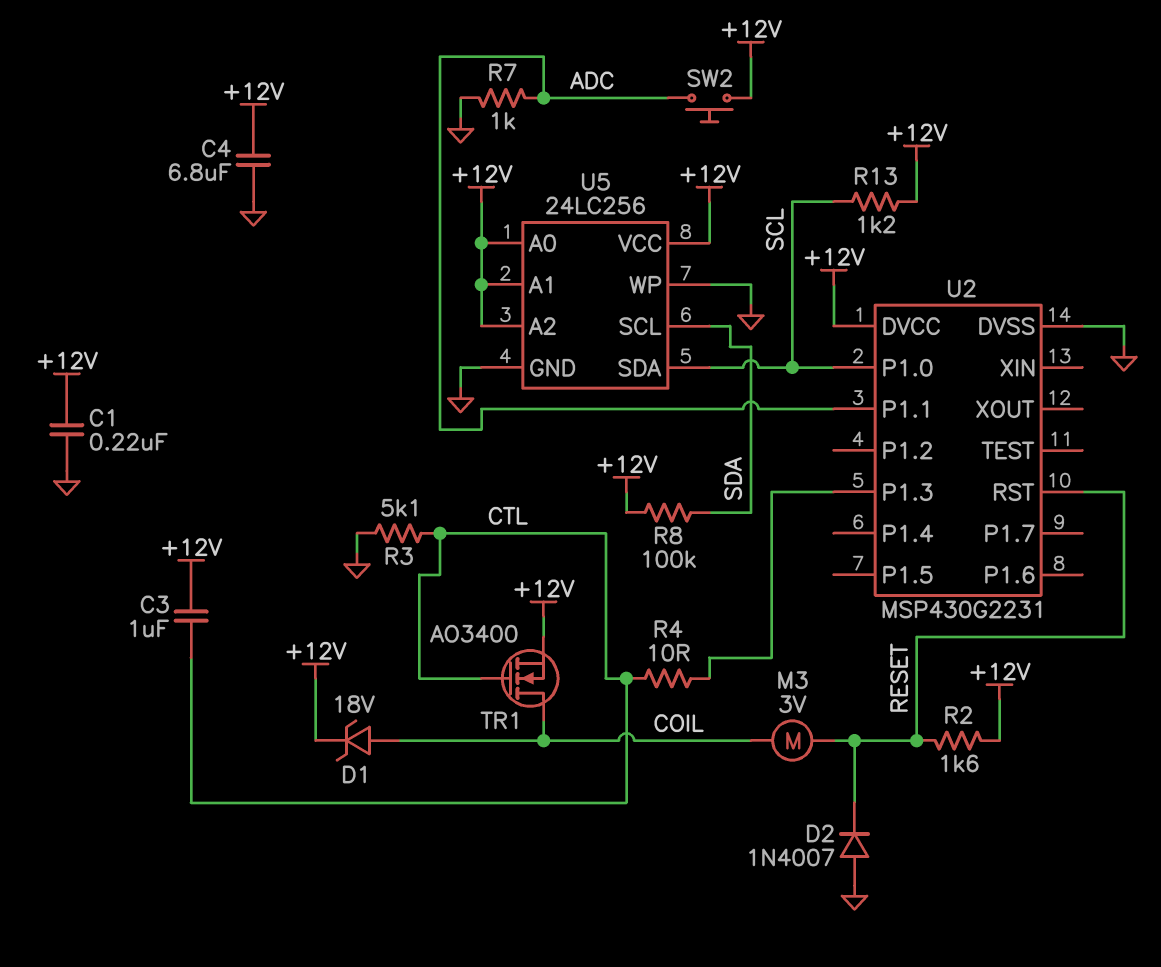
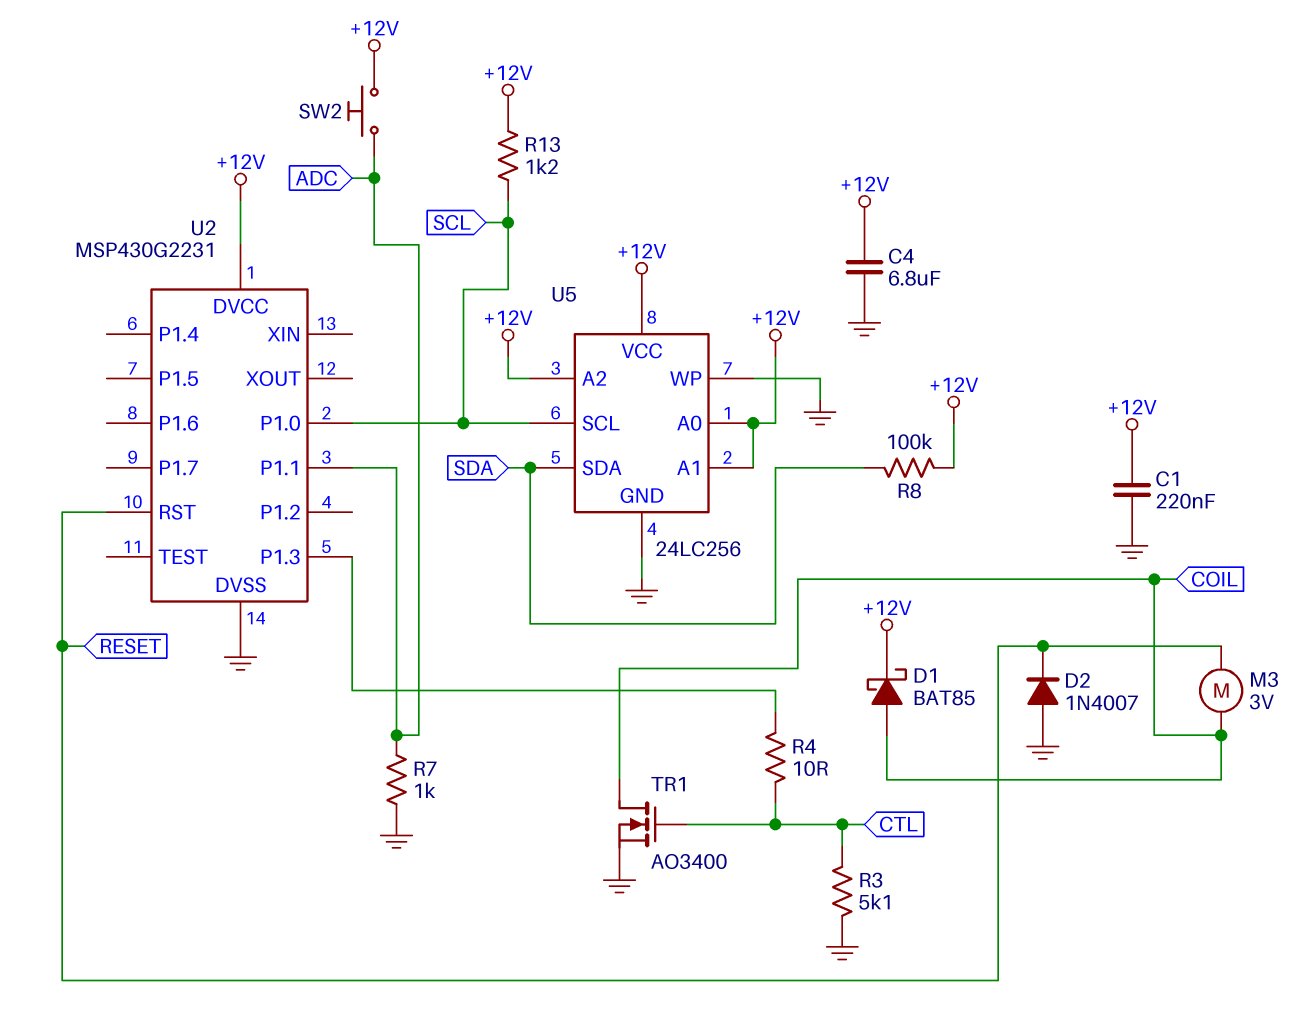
C3: 1uF (+12V, CTL) -> none
D1: zener 18V (A COIL, K +12V) -> schottky BAT85 (A COIL, K +12V)
R2: 1.6k (+12V, RESET) -> none
TR1: NMOS AO3400 (G CTL, D COIL, S +12V) -> NMOS AO3400 (G CTL, D COIL, S GND)
U5 pin SCL: SDA -> SCL
U5 pin SDA: SCL -> SDA

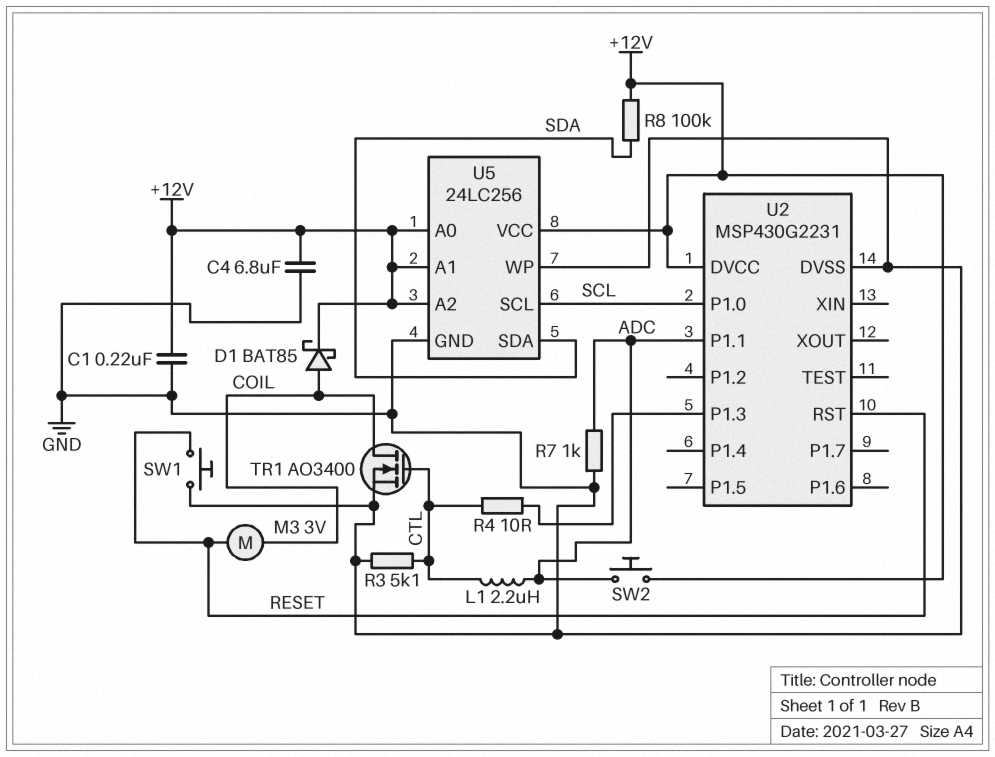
D2: diode 1N4007 (A GND, K RESET) -> none
L1: none -> 2.2uH (ADC, CTL)
R13: 1.2k (+12V, SCL) -> none
SW1: none -> button (GND, RESET)

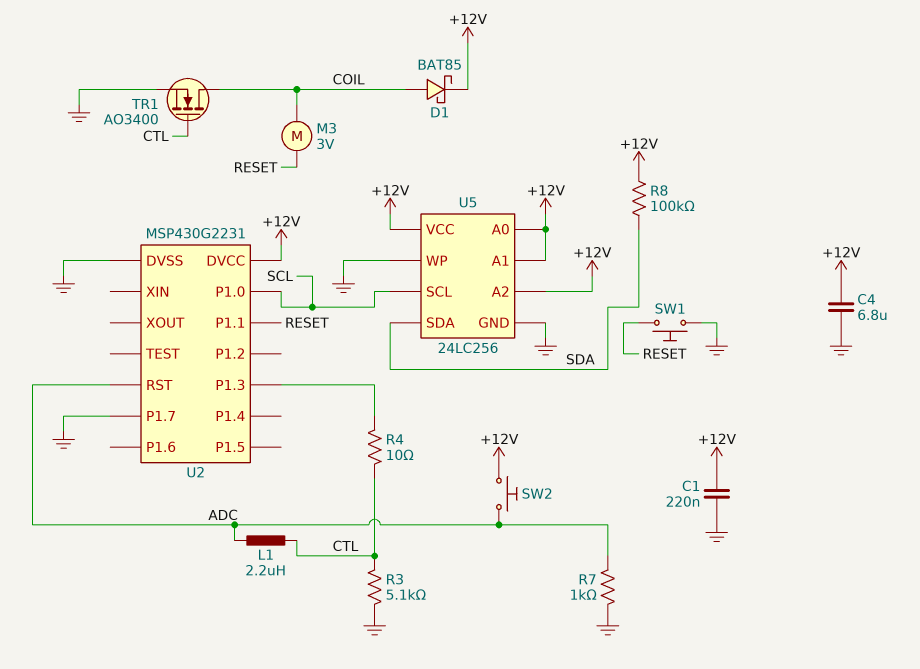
U2 pin P1.1: ADC -> RESET
U2 pin P1.7: none -> GND
U2 pin RST: RESET -> ADC

